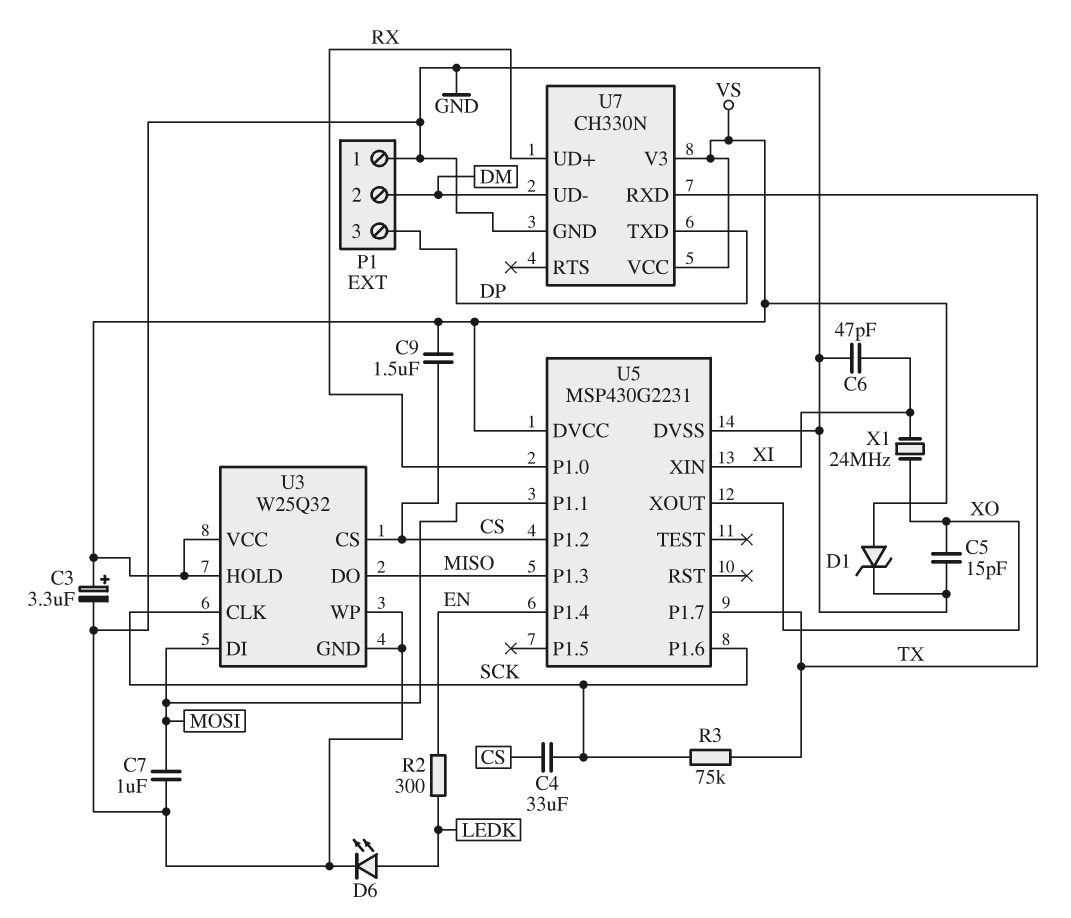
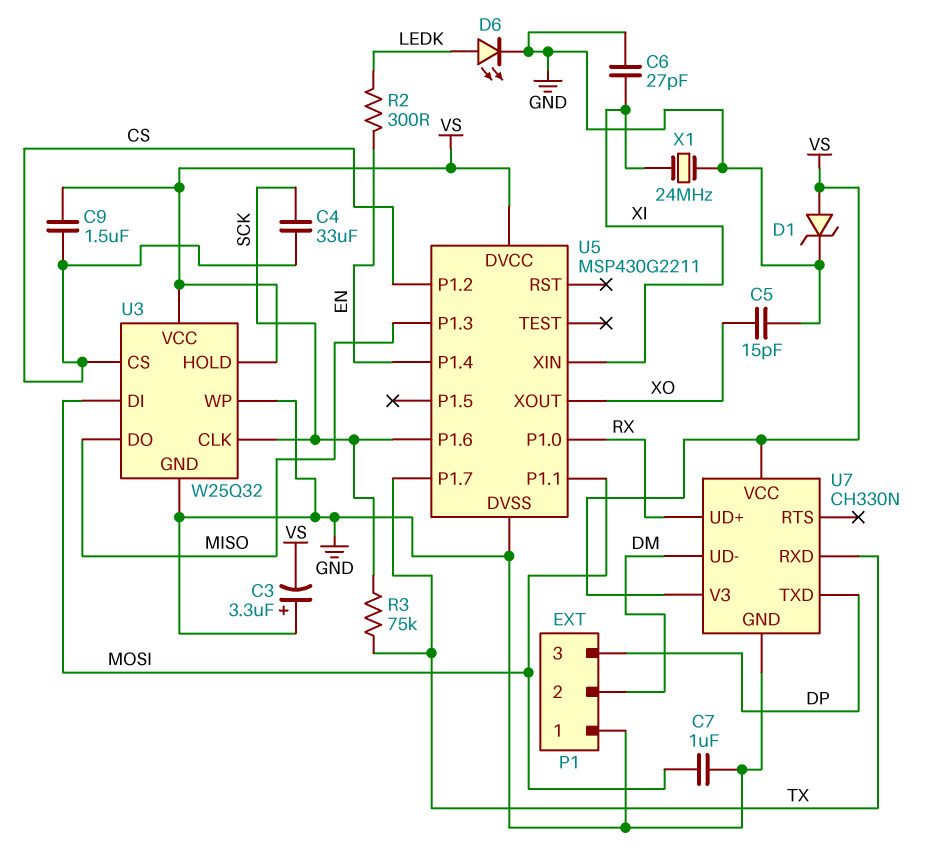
C3: 3.3uF (plus VS, minus GND) -> 3.3uF (plus GND, minus VS)
C6: 47pF (GND, XI) -> 27pF (GND, XI)
U5: MSP430G2231 -> MSP430G2211
X1: 24MHz (XI, XO) -> 24MHz (GND, XI)

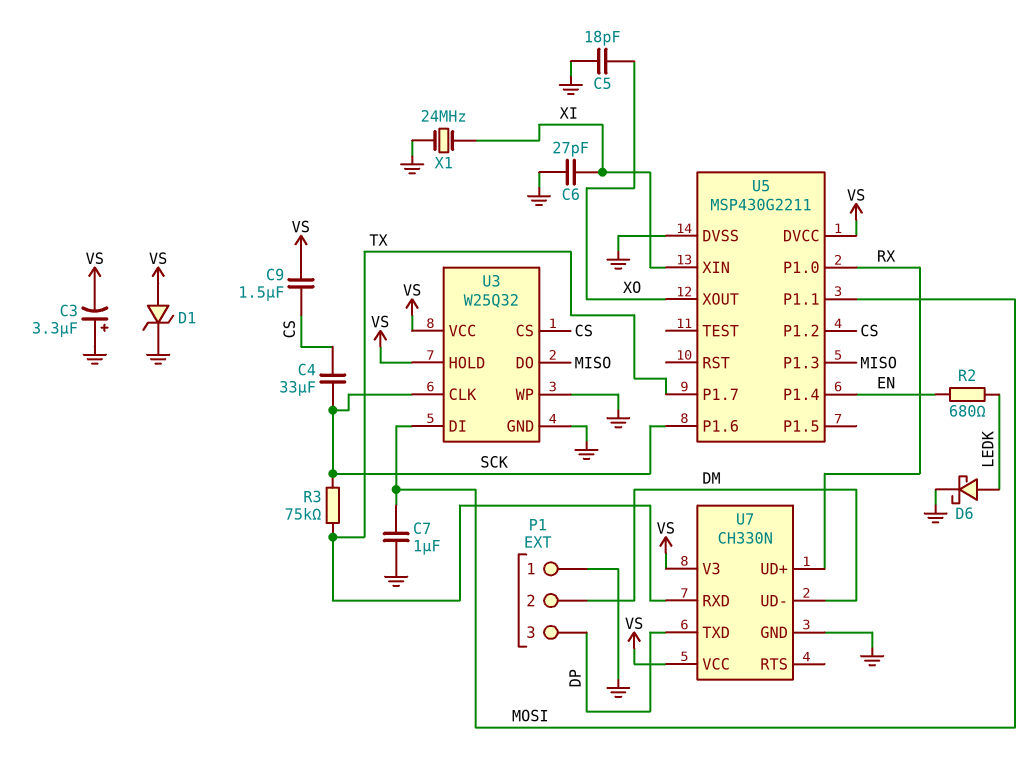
C5: 15pF (GND, XO) -> 18pF (GND, XO)
D6: LED (A LEDK, K GND) -> schottky (A LEDK, K GND)
R2: 300 (EN, LEDK) -> 680 (EN, LEDK)

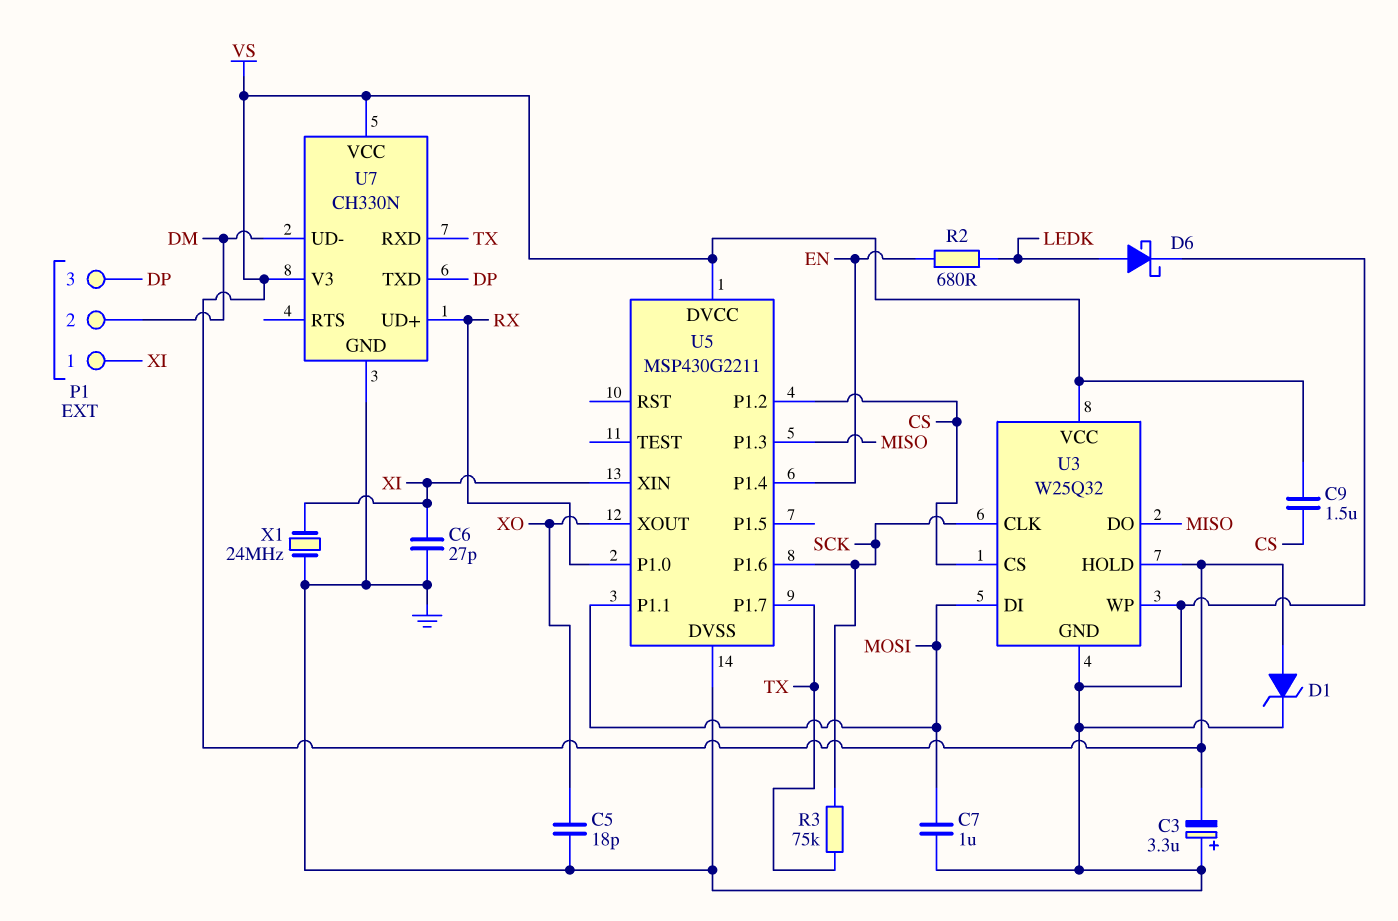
C4: 33uF (CS, SCK) -> none
P1 pin 1: GND -> XI

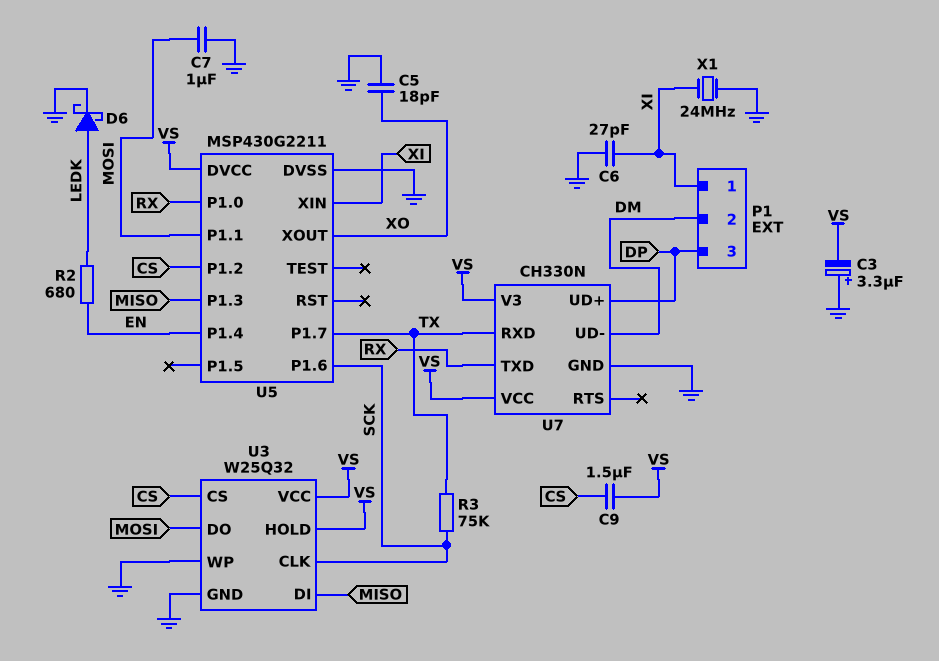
D1: zener (A VS, K GND) -> none
U3 pin DI: MOSI -> MISO
U3 pin DO: MISO -> MOSI
U7 pin TXD: DP -> RX
U7 pin UD+: RX -> DP

